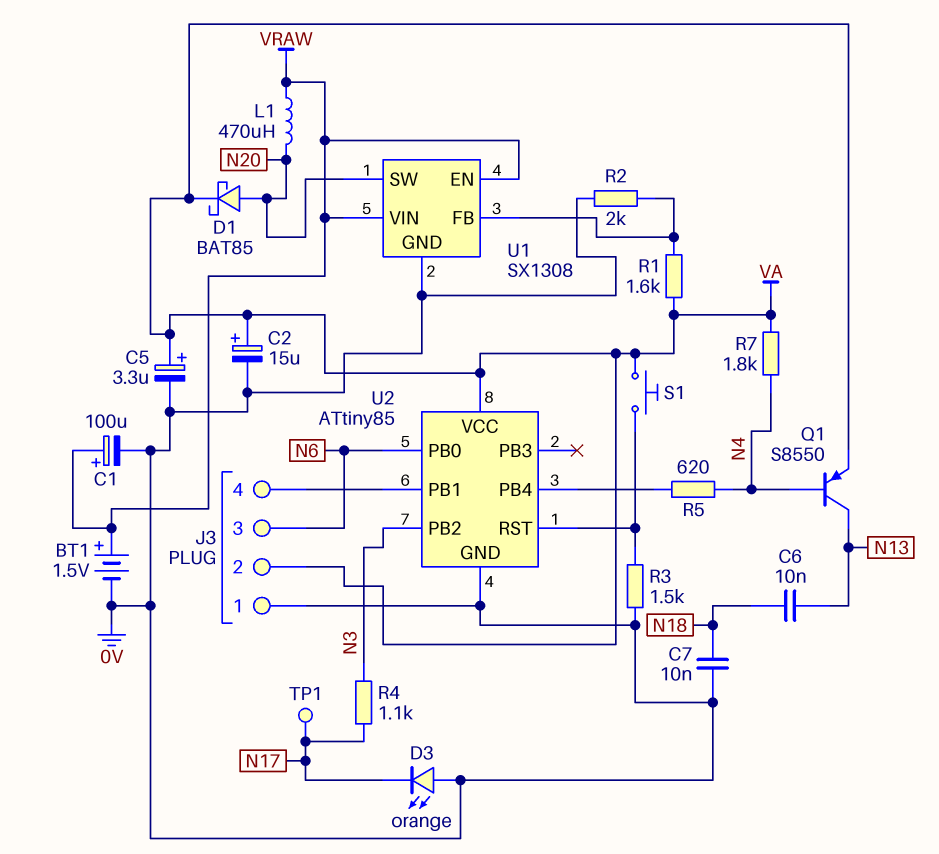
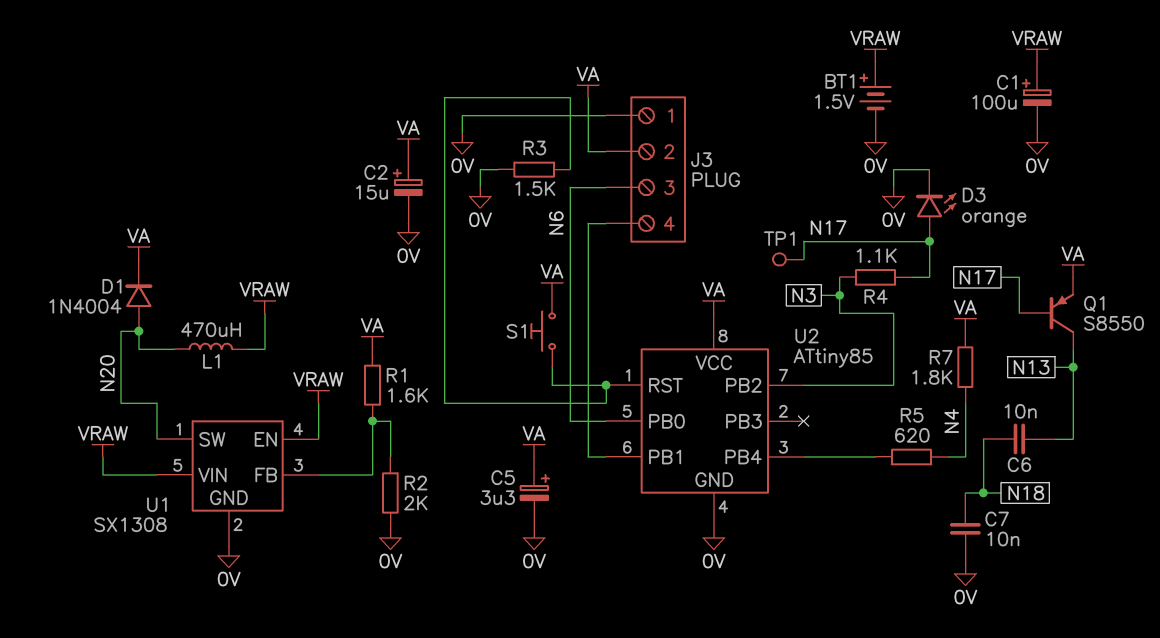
D1: schottky BAT85 (A N20, K VA) -> diode 1N4004 (A N20, K VA)
D3: LED orange (A 0V, K N17) -> LED orange (A N17, K 0V)
Q1: PNP S8550 (B N4, C N13, E VA) -> PNP S8550 (B N17, C N13, E VA)

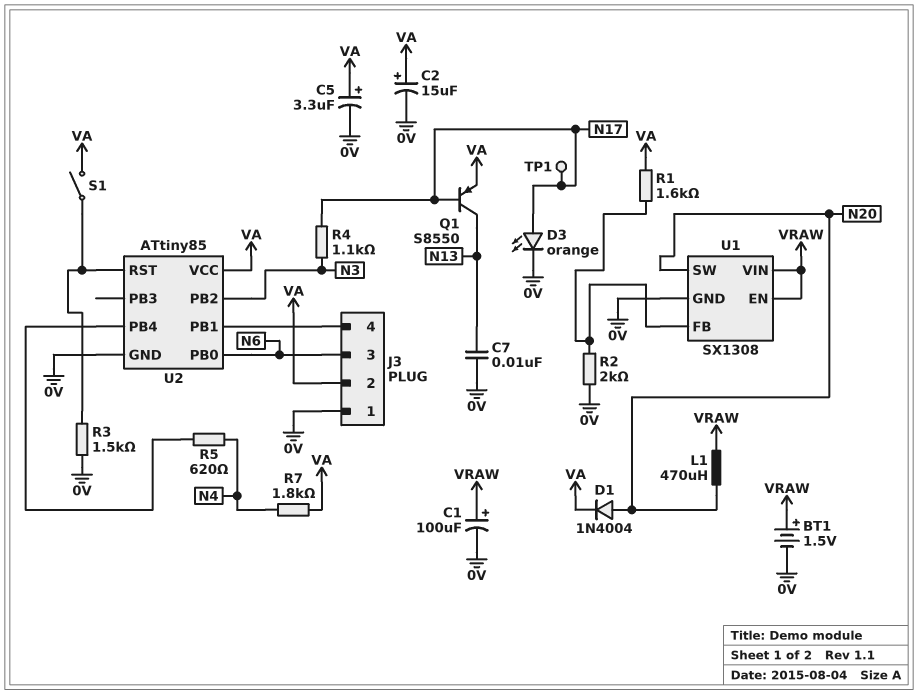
C6: 10nF (N13, N18) -> none
C7: 10nF (0V, N18) -> 10nF (0V, N13)
S1: button (U2/RST, VA) -> switch (U2/RST, VA)

